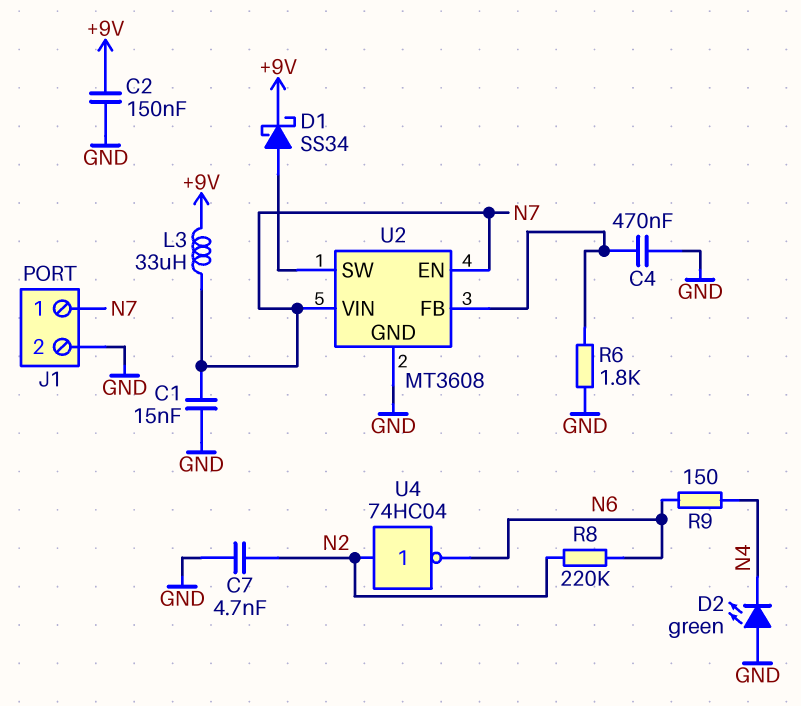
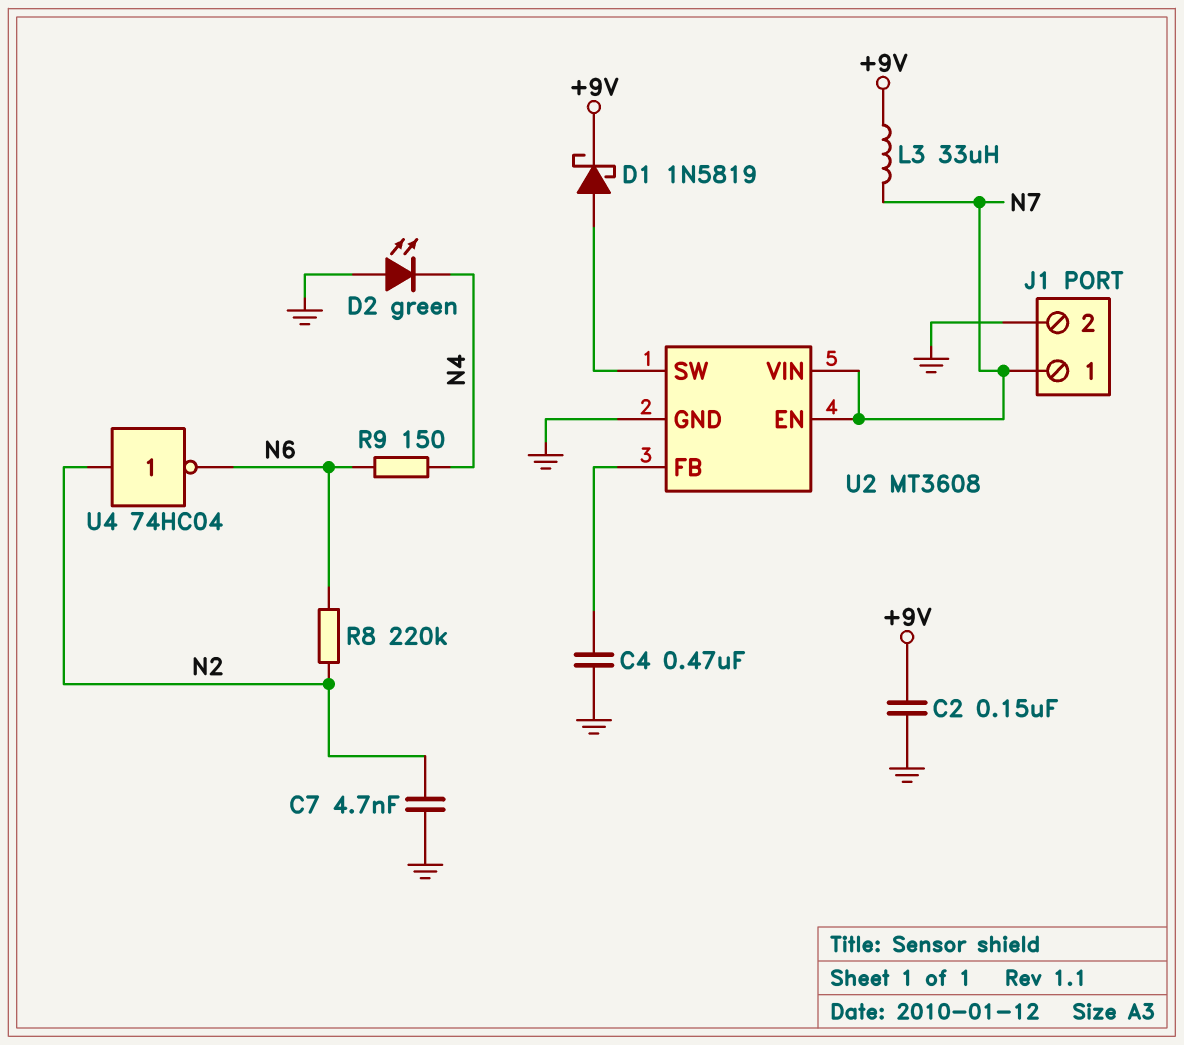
C1: 15nF (GND, N7) -> none
D1: schottky SS34 (A U2/SW, K +9V) -> schottky 1N5819 (A U2/SW, K +9V)
R6: 1.8k (GND, U2/FB) -> none

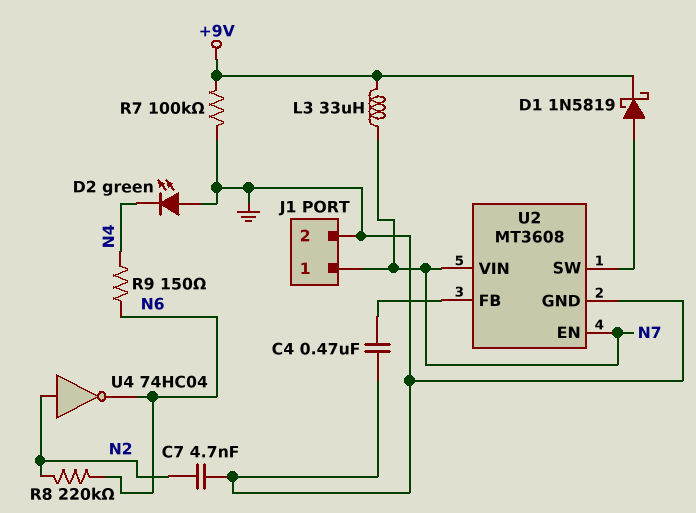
C2: 150nF (+9V, GND) -> none
R7: none -> 100k (+9V, GND)

